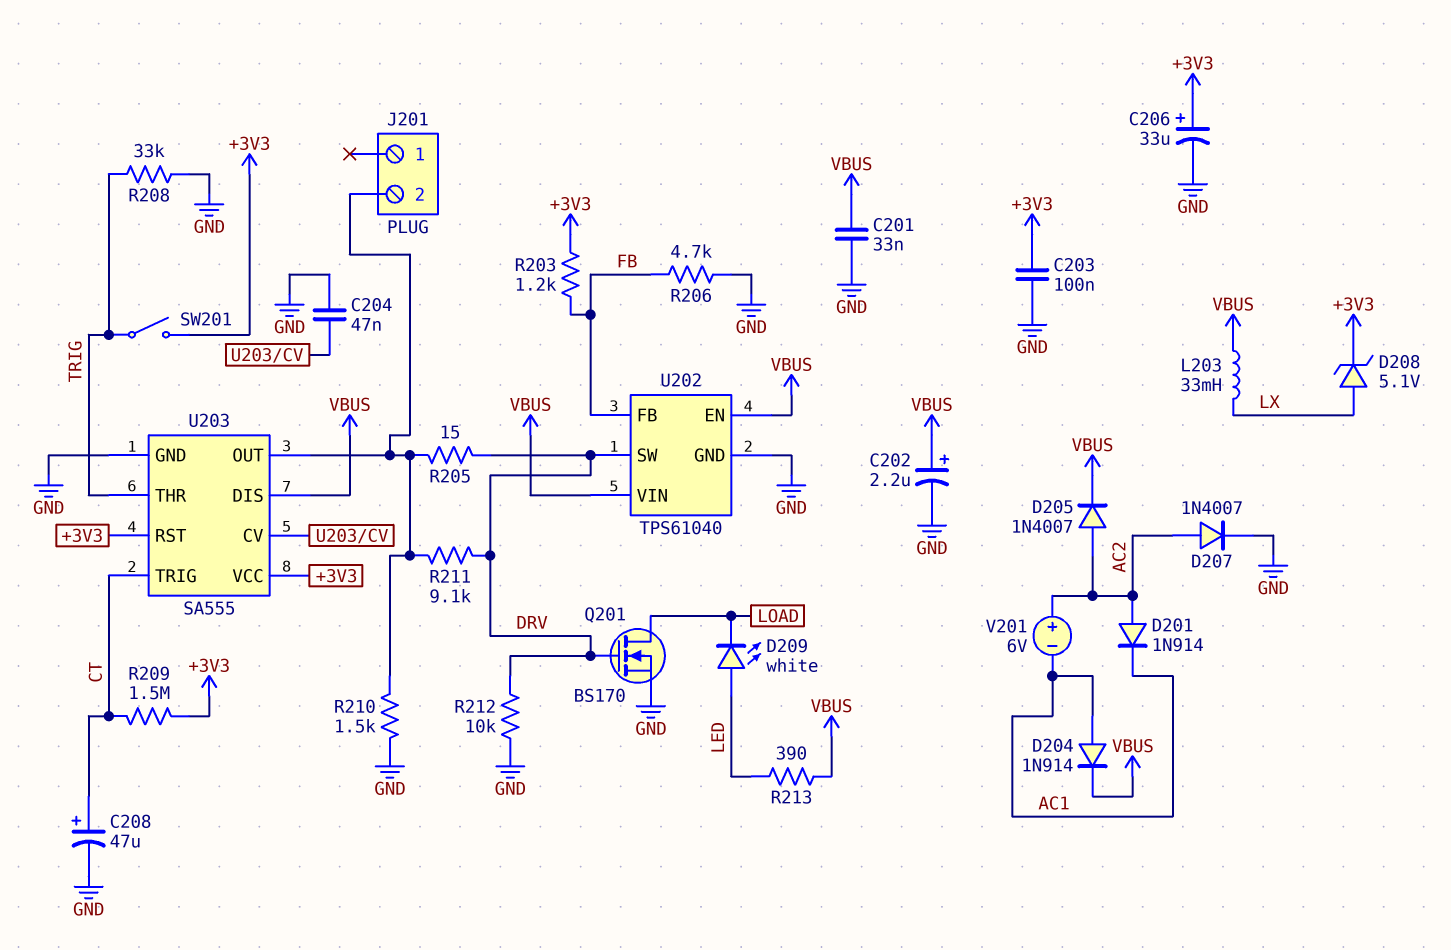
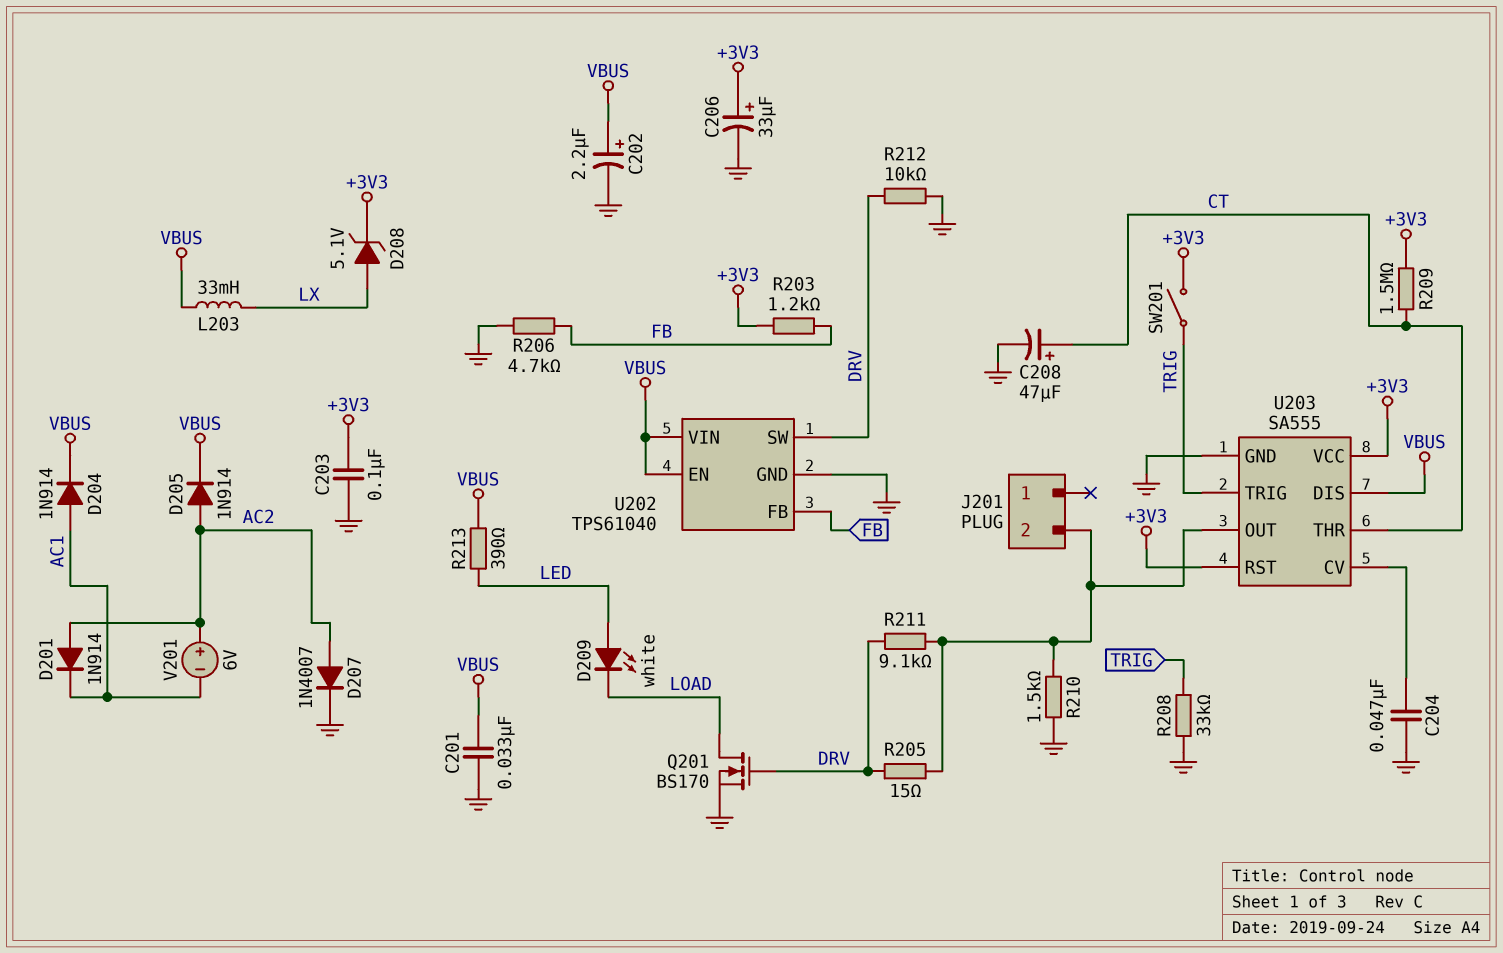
D205: diode 1N4007 (A AC2, K VBUS) -> diode 1N914 (A AC2, K VBUS)
U203 pin THR: TRIG -> CT
U203 pin TRIG: CT -> TRIG

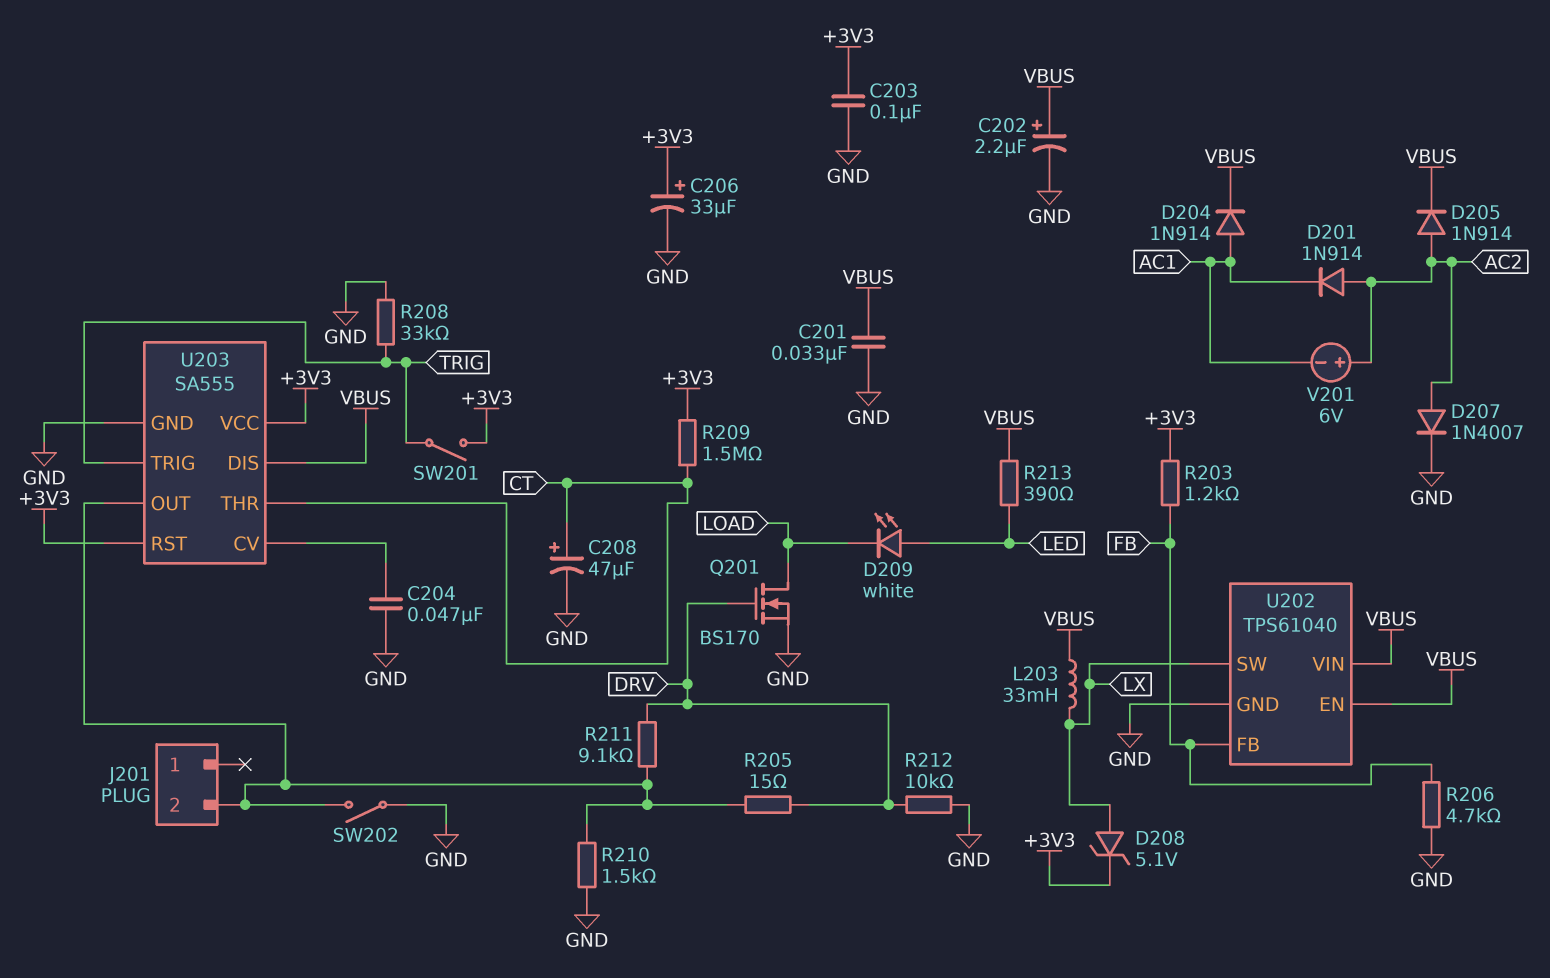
SW202: none -> switch (GND, J201/2)
U202 pin SW: DRV -> LX

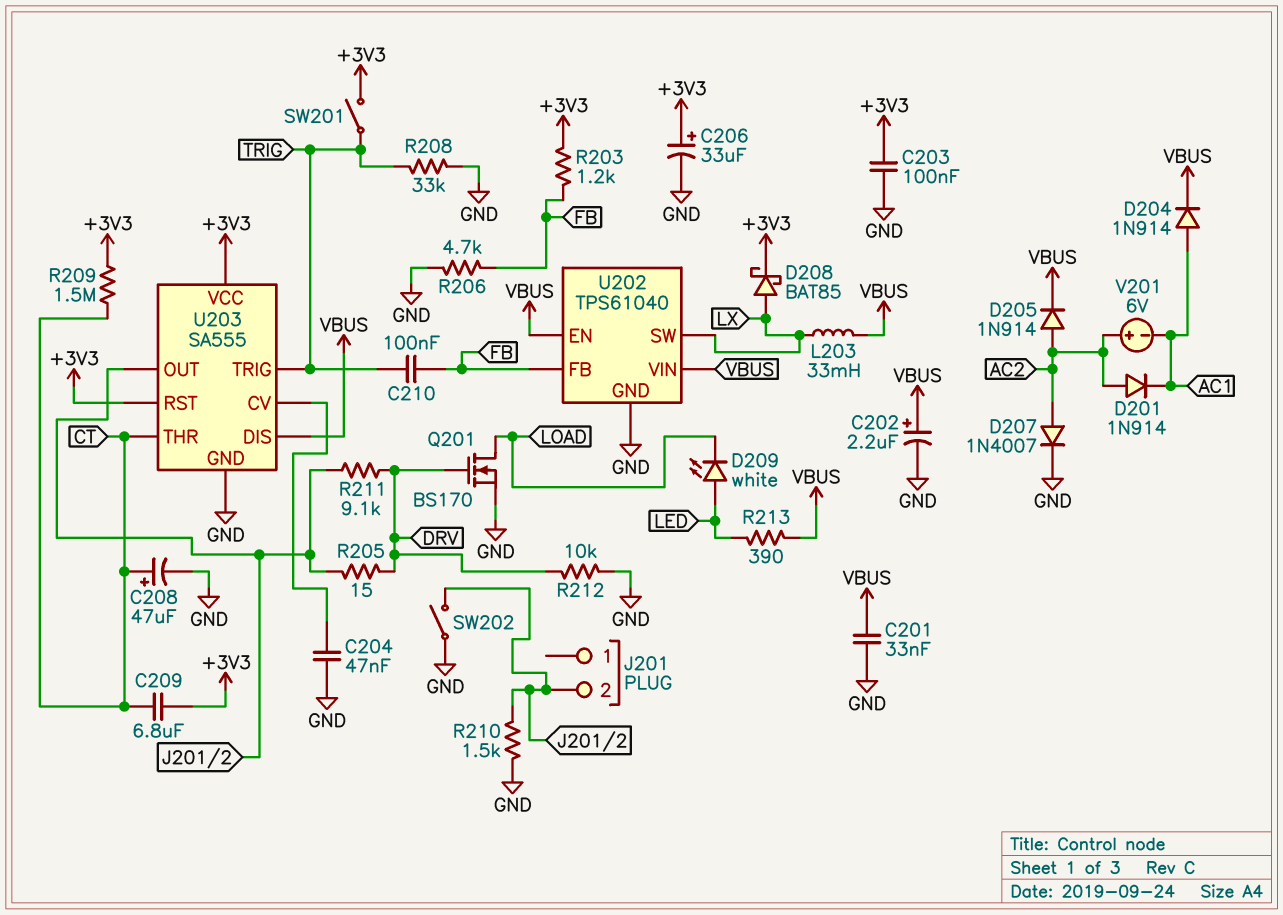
C209: none -> 6.8uF (+3V3, CT)
C210: none -> 100nF (FB, TRIG)
D208: zener 5.1V (A LX, K +3V3) -> schottky BAT85 (A LX, K +3V3)

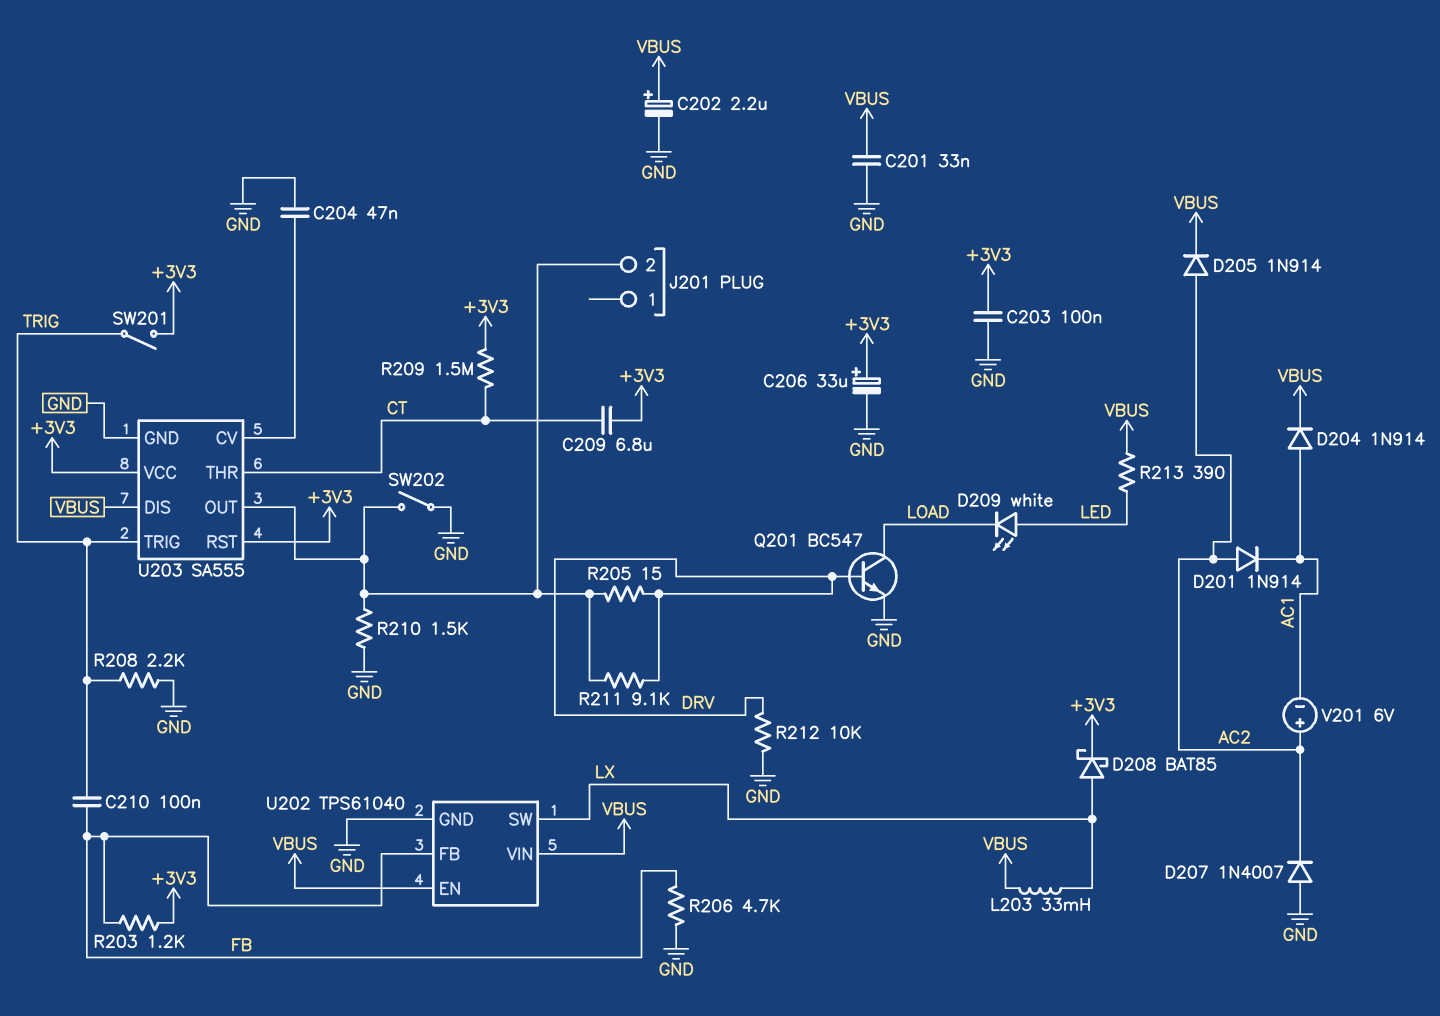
C208: 47uF (plus CT, minus GND) -> none
D207: diode 1N4007 (A AC2, K GND) -> diode 1N4007 (A GND, K AC2)
Q201: NMOS BS170 (G DRV, D LOAD, S GND) -> NPN BC547 (B DRV, C LOAD, E GND)
R208: 33k (GND, TRIG) -> 2.2k (GND, TRIG)

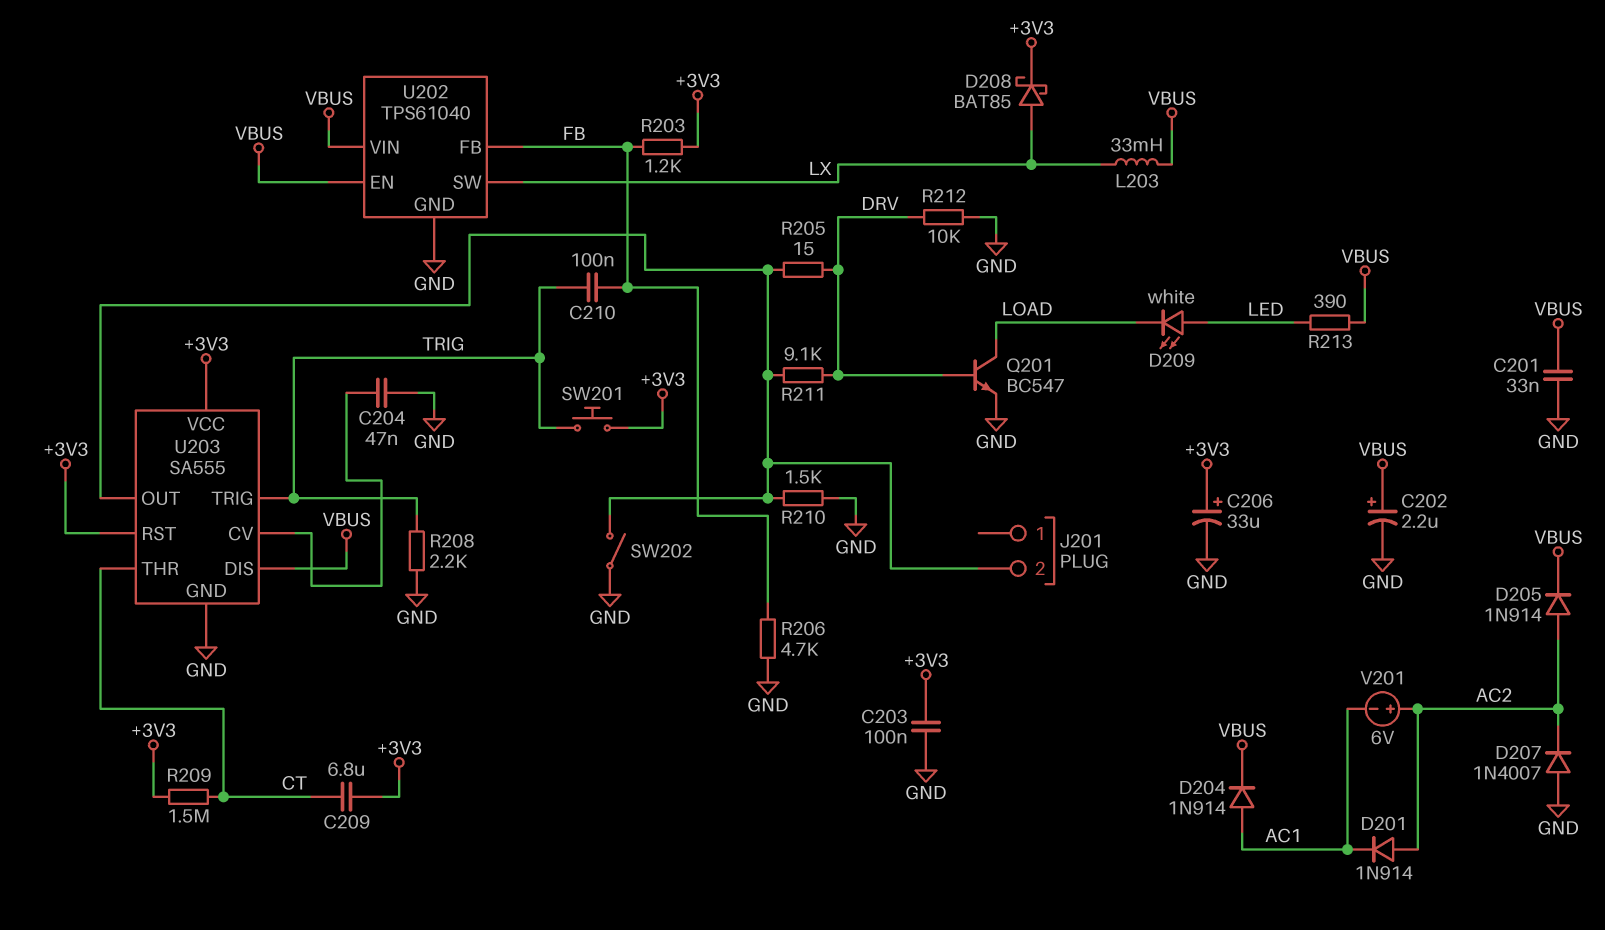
SW201: switch (+3V3, TRIG) -> button (+3V3, TRIG)

